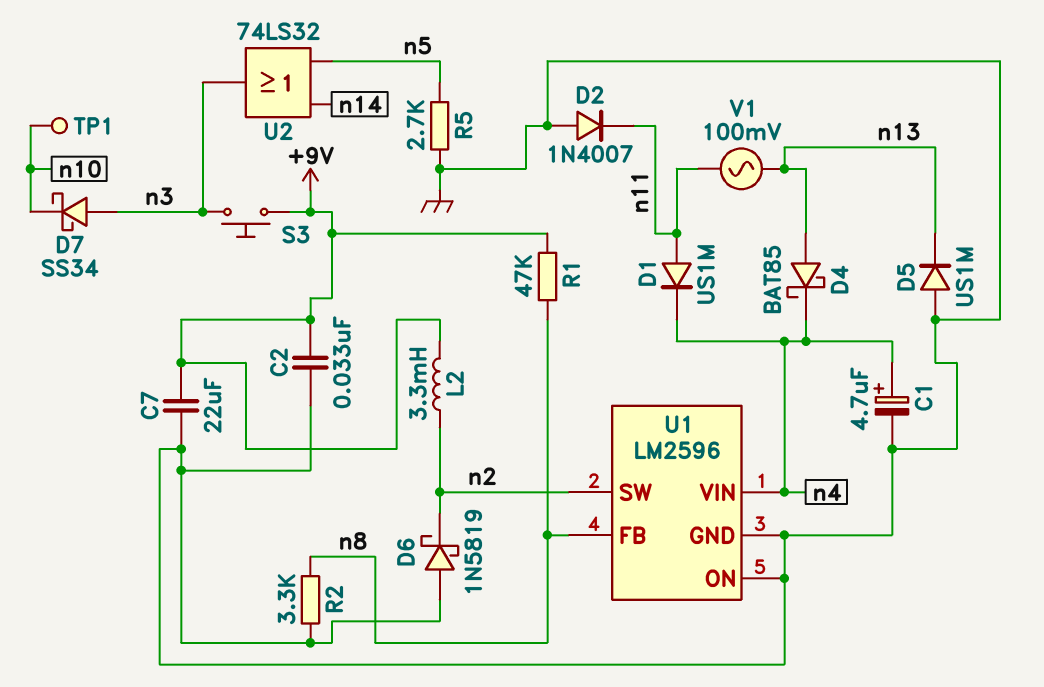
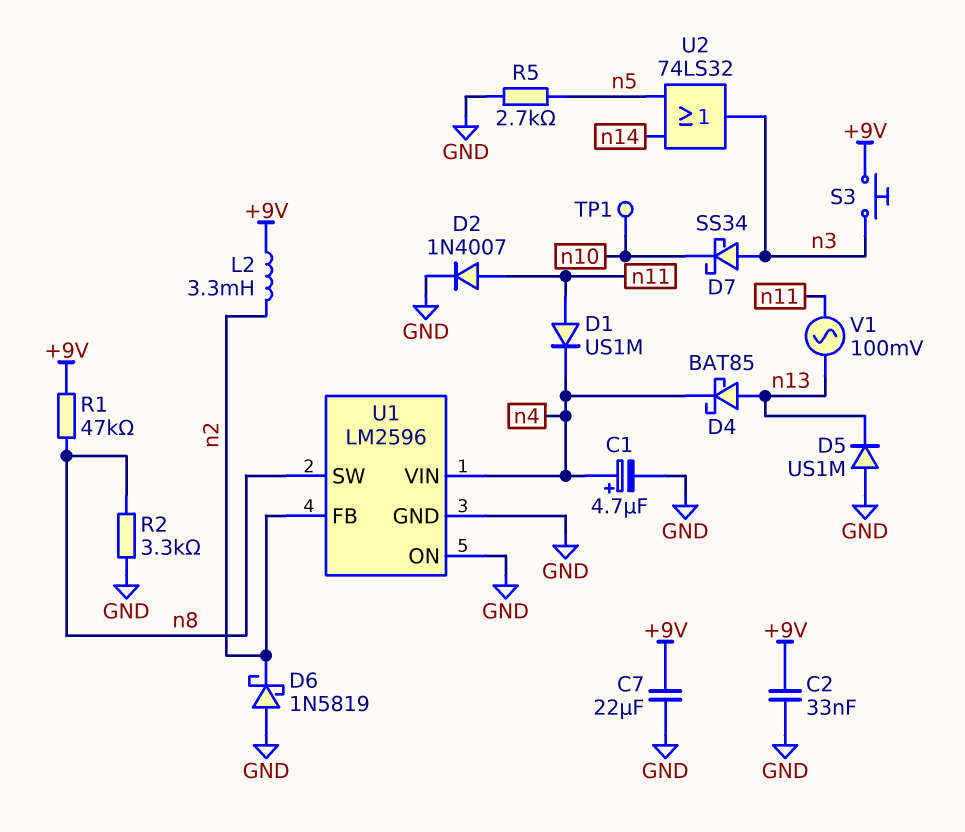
D2: diode 1N4007 (A GND, K n11) -> diode 1N4007 (A n11, K GND)
U1 pin FB: n8 -> n2
U1 pin SW: n2 -> n8

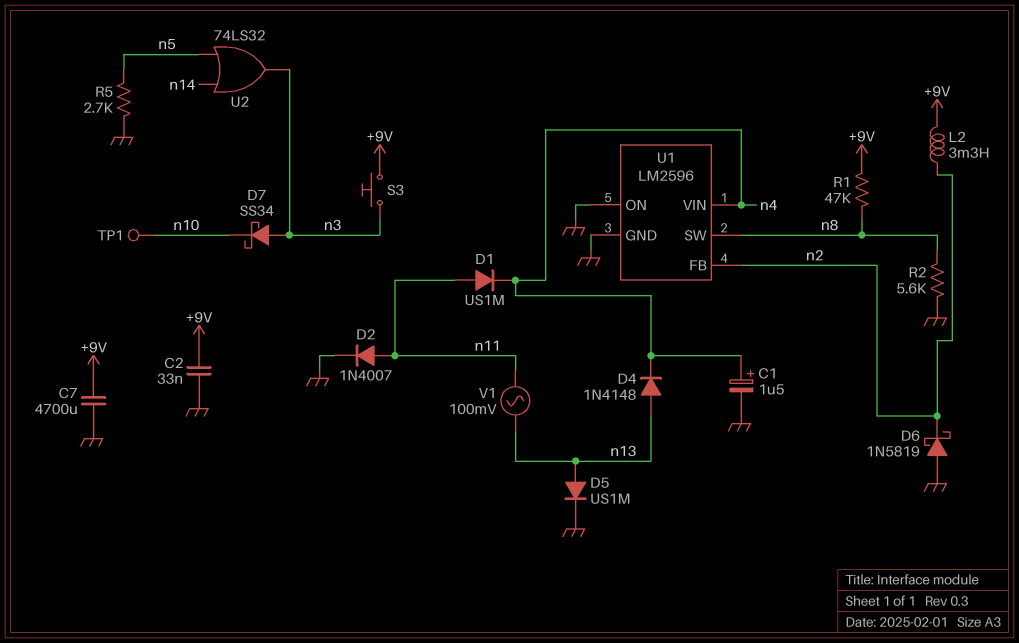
C1: 4.7uF (plus n4, minus GND) -> 1.5uF (plus n4, minus GND)
C7: 22uF (+9V, GND) -> 4700uF (+9V, GND)
D4: schottky BAT85 (A n13, K n4) -> diode 1N4148 (A n13, K n4)
D5: diode US1M (A GND, K n13) -> diode US1M (A n13, K GND)
R2: 3.3k (GND, n8) -> 5.6k (GND, n8)

